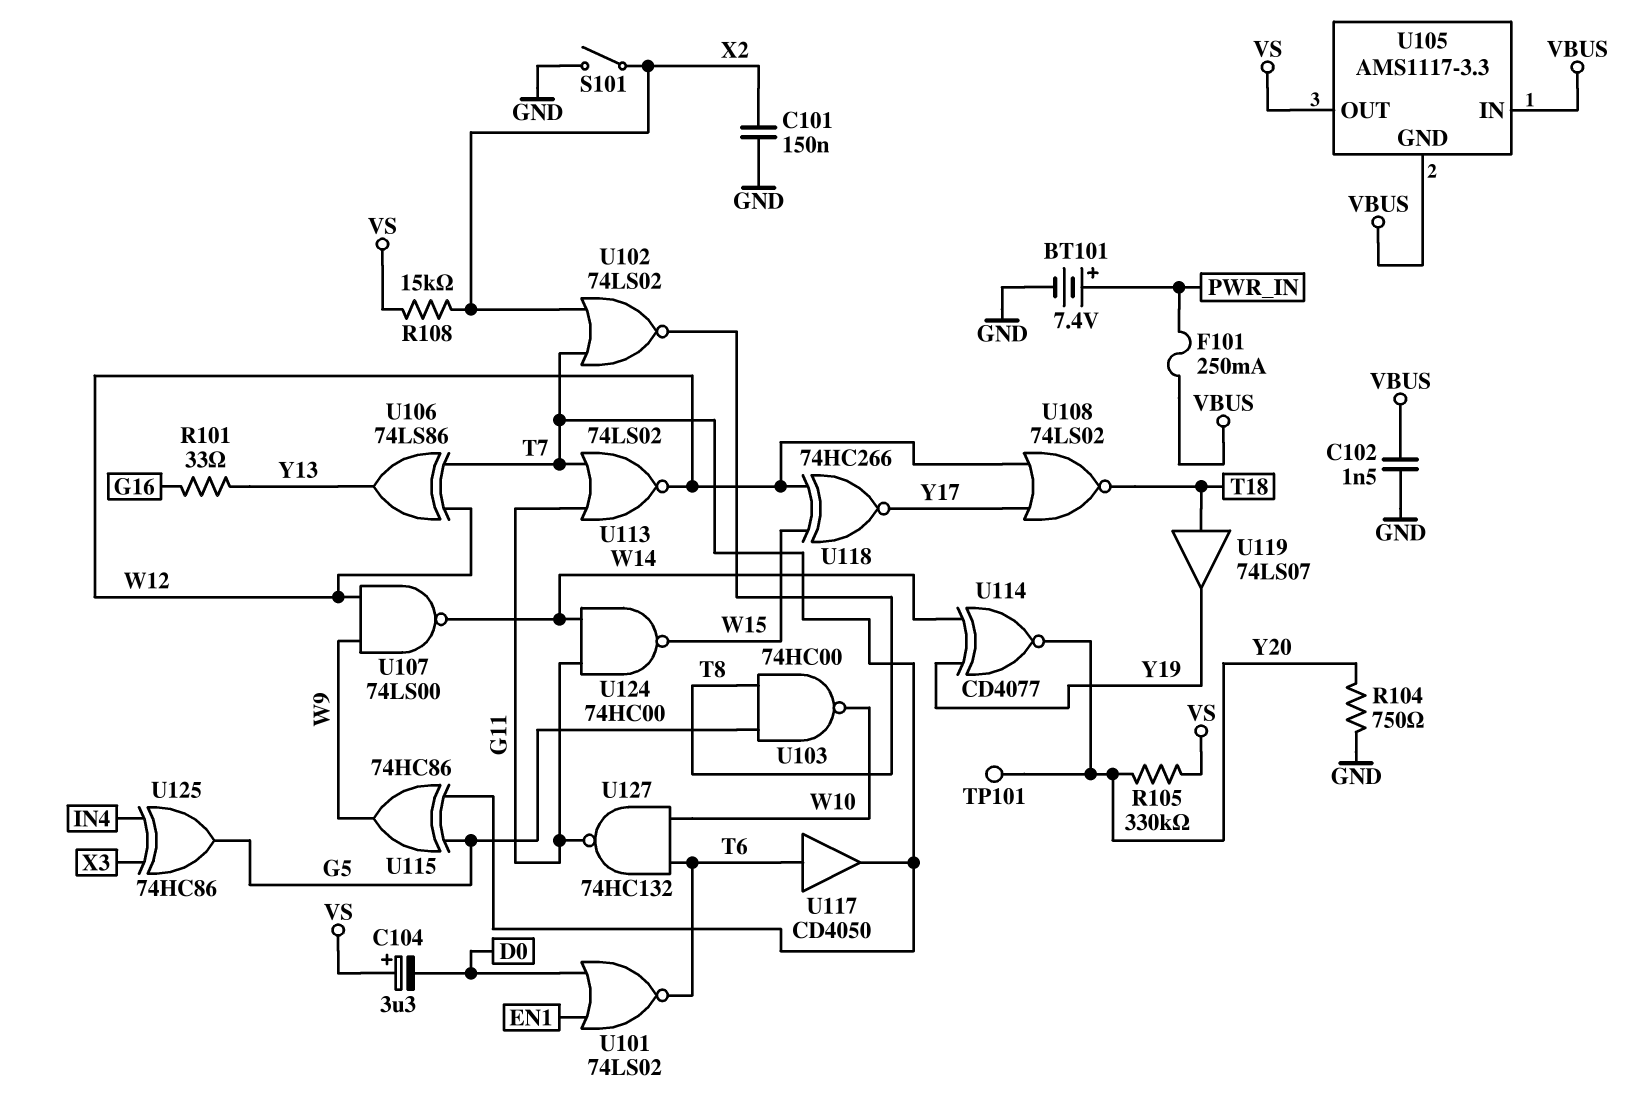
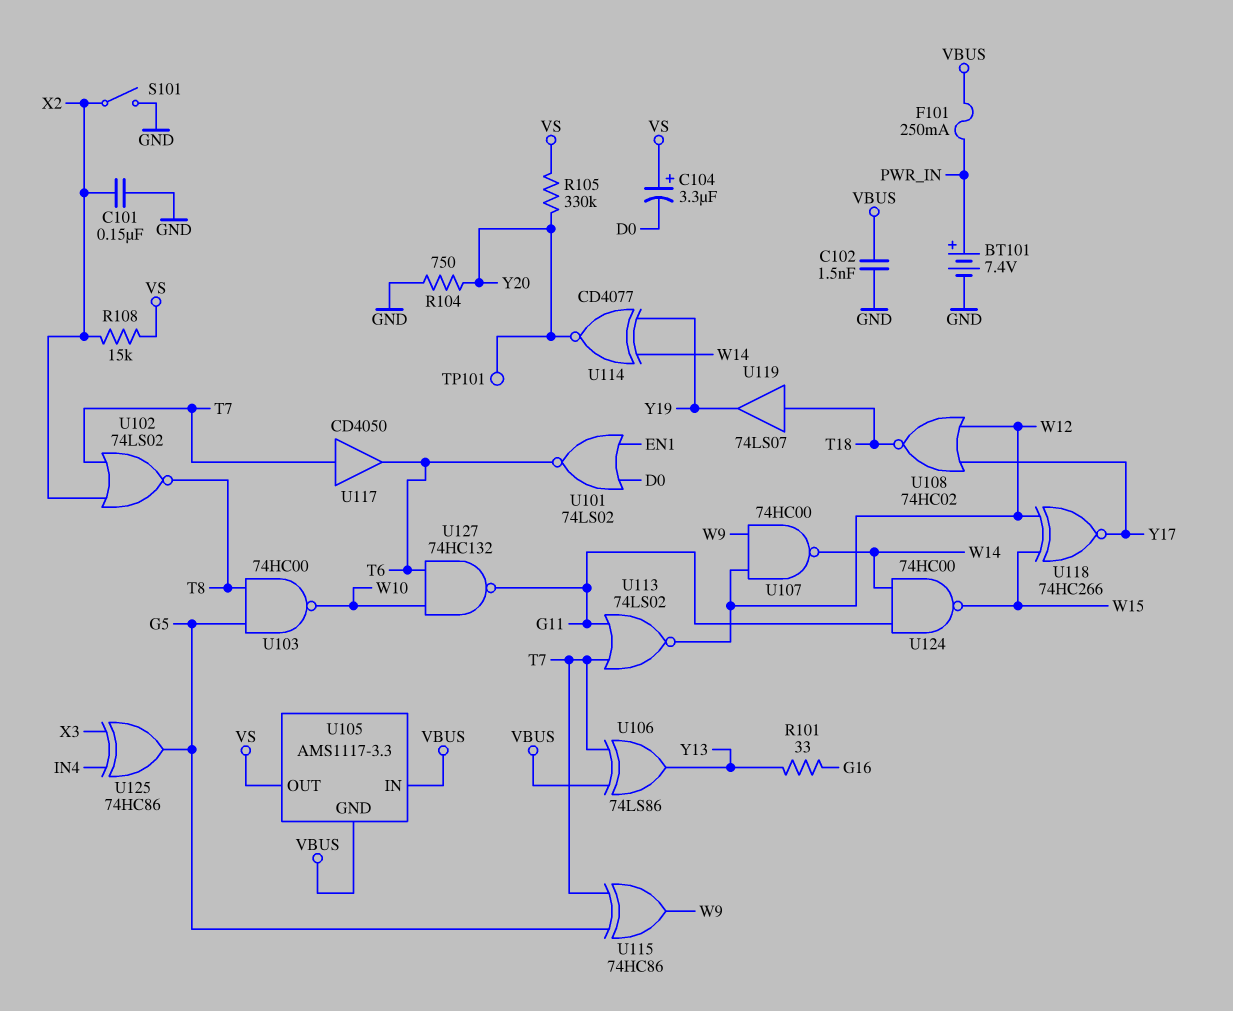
U106: XOR 74LS86 (in T7, in W12, out Y13) -> XOR 74LS86 (in T7, in VBUS, out Y13)
U107: NAND 74LS00 (in W9, in W12, out W14) -> NAND 74HC00 (in W9, in W12, out W14)
U108: NOR 74LS02 (in W12, in Y17, out T18) -> NOR 74HC02 (in W12, in Y17, out T18)
U117: buffer CD4050 (in T6, out T7) -> buffer CD4050 (in T7, out T6)

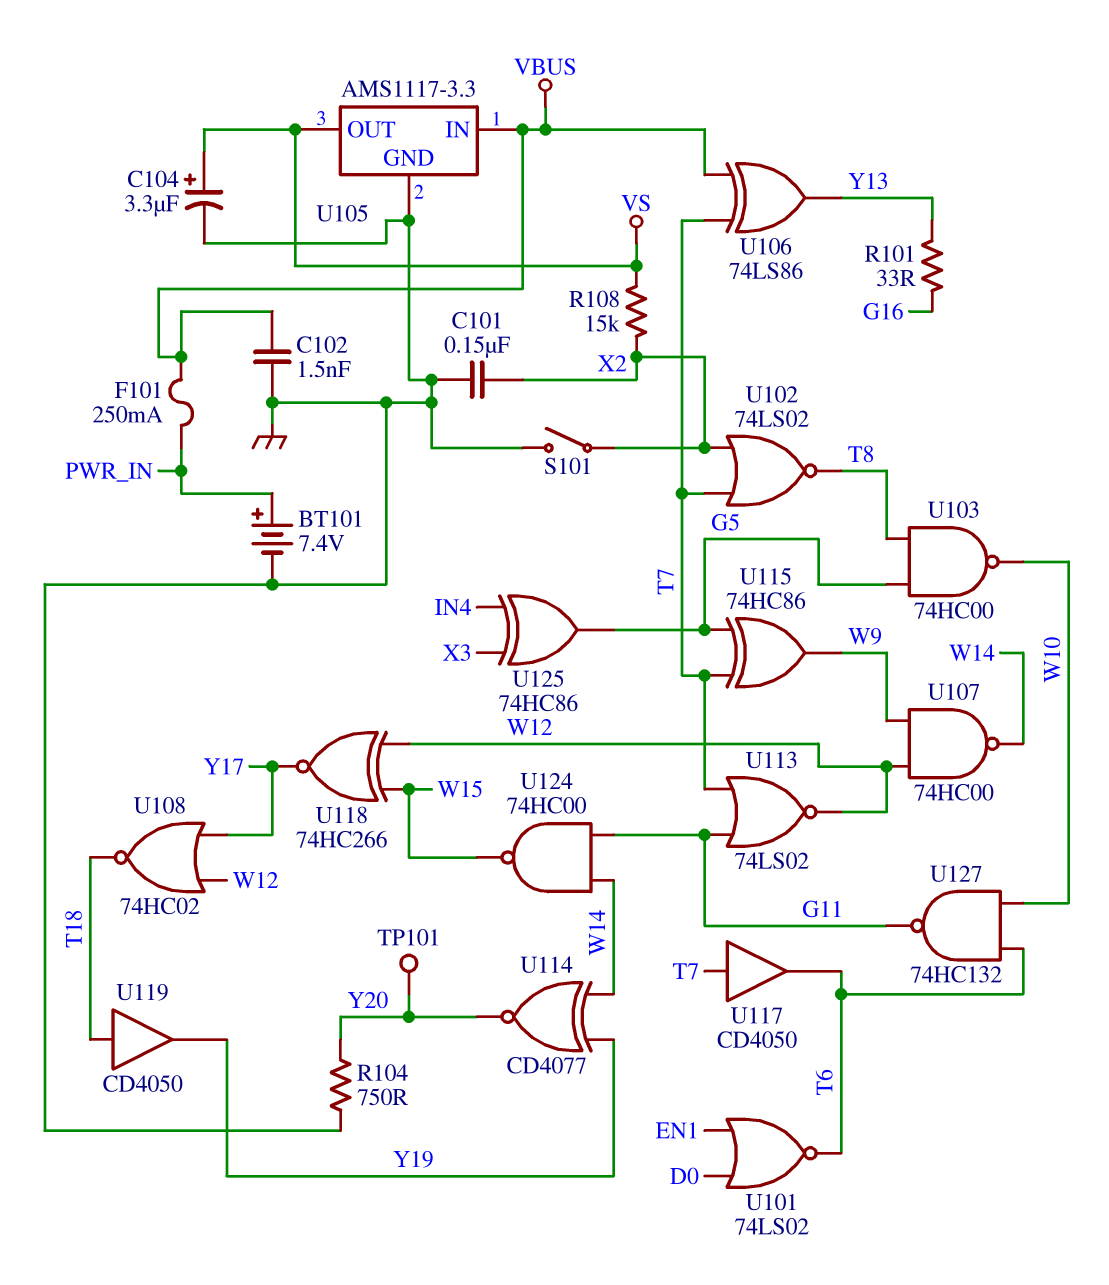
C104: 3.3uF (plus VS, minus D0) -> 3.3uF (plus VS, minus GND)
R105: 330k (VS, Y20) -> none
U105 pin GND: VBUS -> GND
U119: buffer 74LS07 (in T18, out Y19) -> buffer CD4050 (in T18, out Y19)

